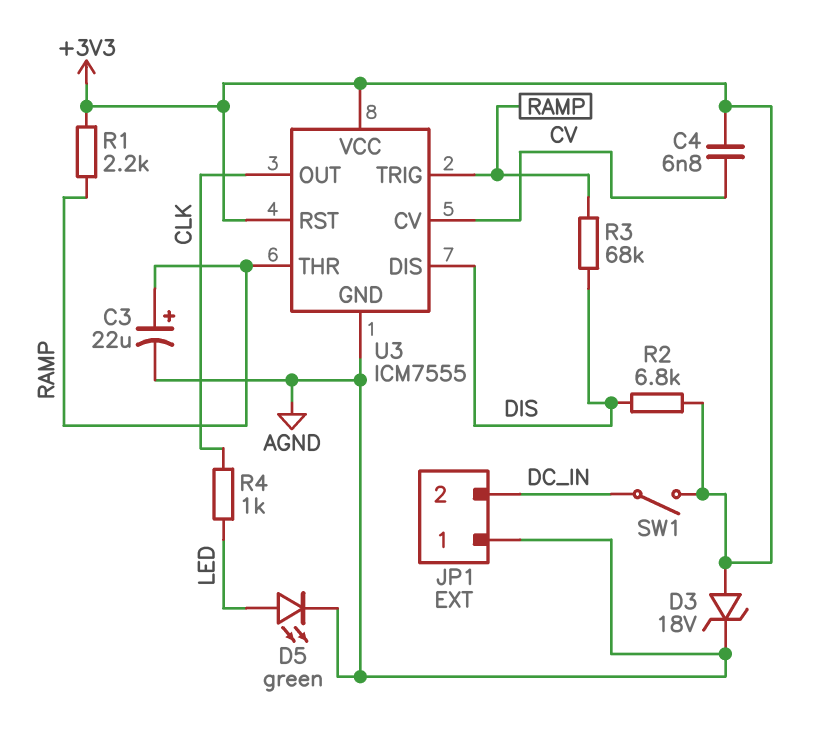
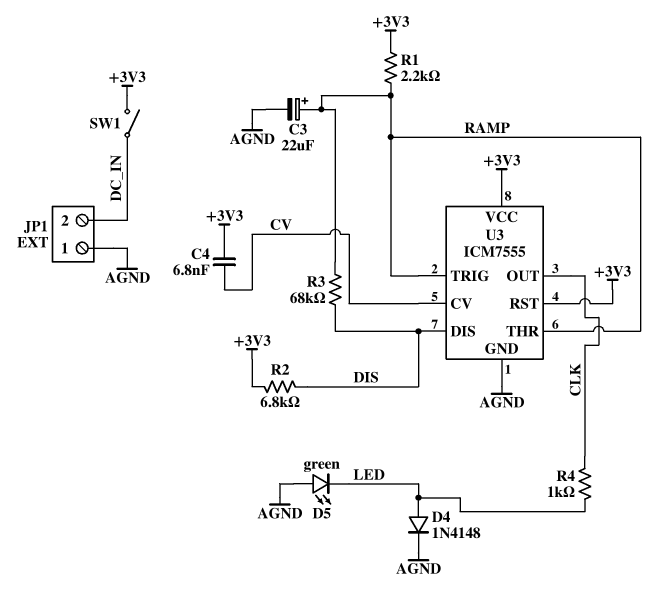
D3: zener 18V (A +3V3, K AGND) -> none
D4: none -> diode 1N4148 (A LED, K AGND)
D5: LED green (A LED, K AGND) -> LED green (A AGND, K LED)

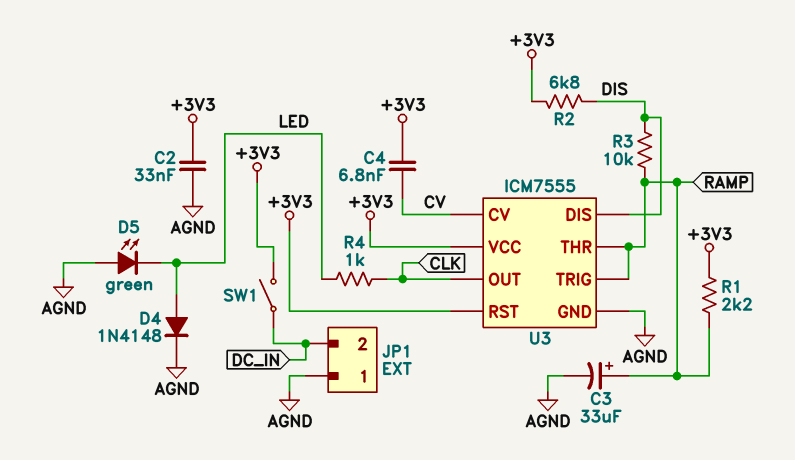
C2: none -> 33nF (+3V3, AGND)
C3: 22uF (plus RAMP, minus AGND) -> 33uF (plus RAMP, minus AGND)
R3: 68k (DIS, RAMP) -> 10k (DIS, RAMP)

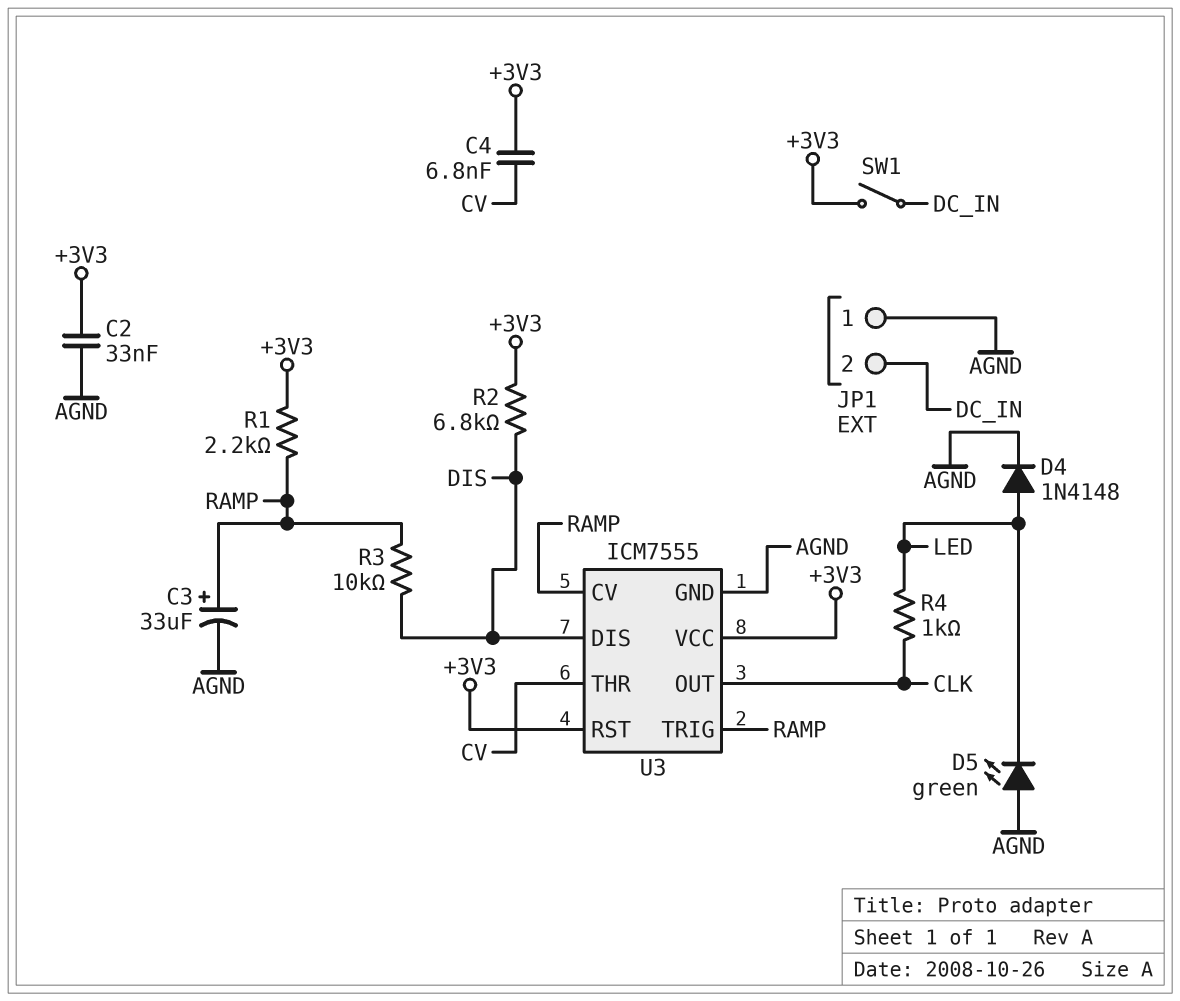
U3 pin CV: CV -> RAMP
U3 pin THR: RAMP -> CV

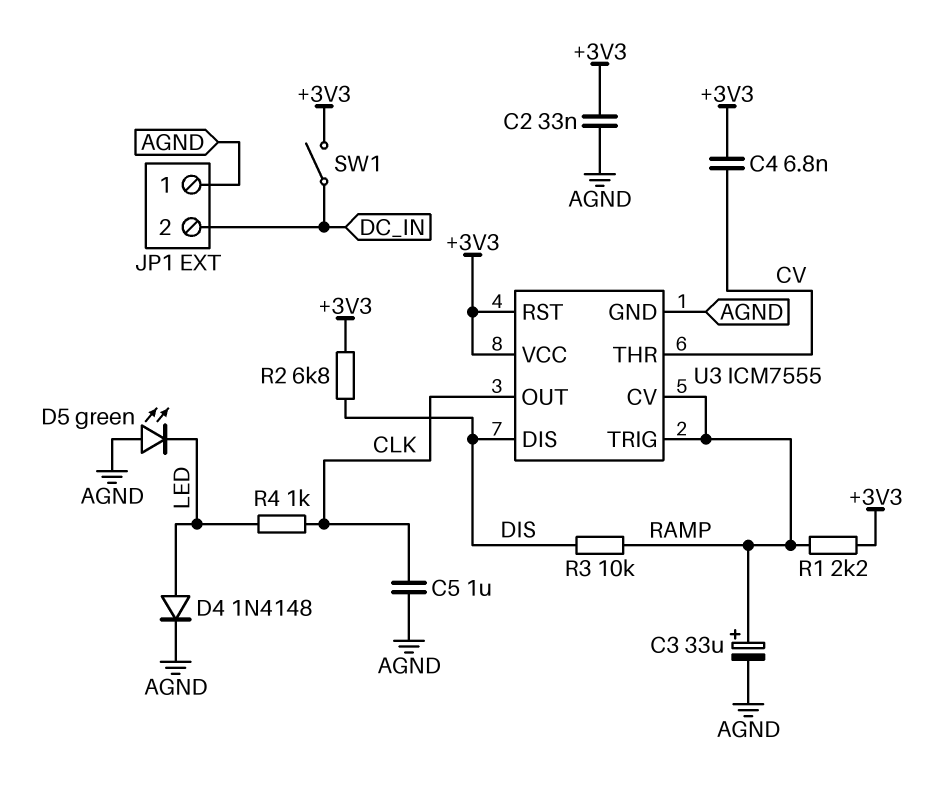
C5: none -> 1uF (AGND, CLK)

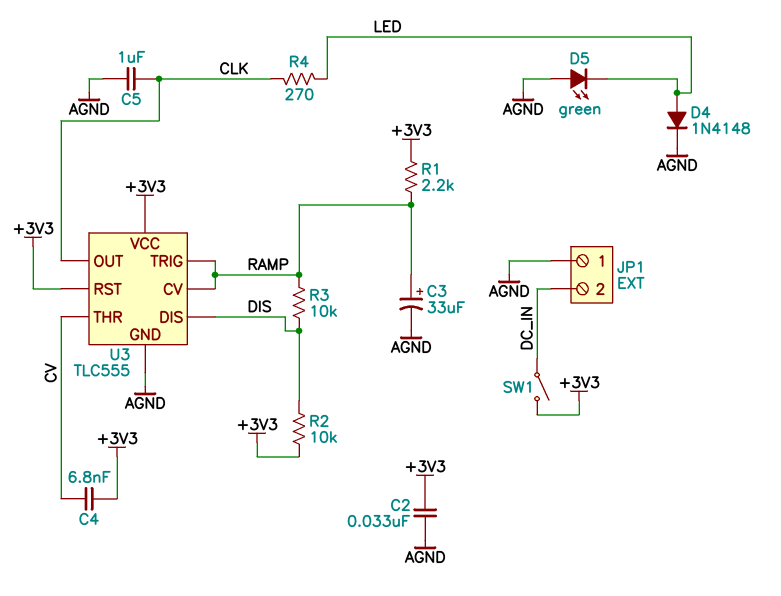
R2: 6.8k (+3V3, DIS) -> 10k (+3V3, DIS)
R4: 1k (CLK, LED) -> 270 (CLK, LED)
U3: ICM7555 -> TLC555

